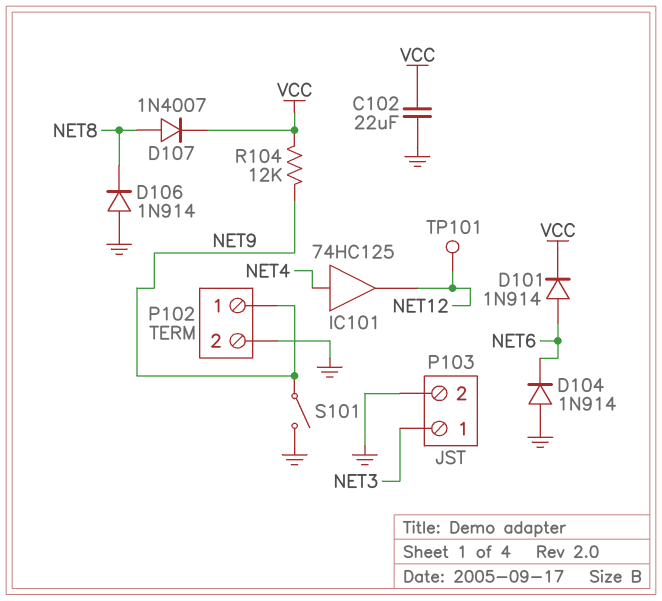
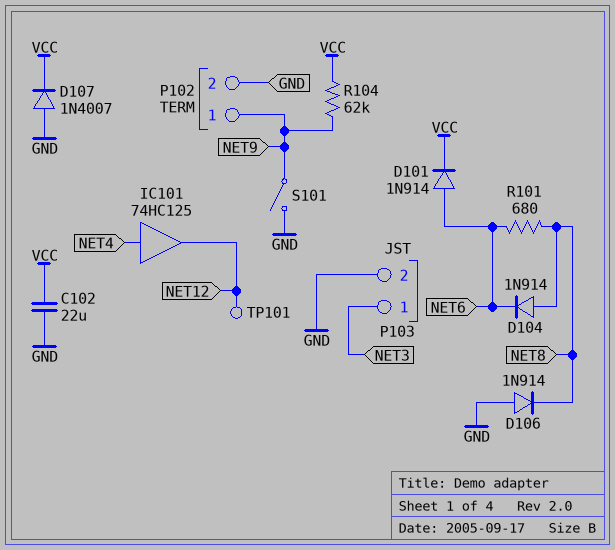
D104: diode 1N914 (A GND, K NET6) -> diode 1N914 (A NET8, K NET6)
D107: diode 1N4007 (A NET8, K VCC) -> diode 1N4007 (A GND, K VCC)
R101: none -> 680 (NET6, NET8)
R104: 12k (NET9, VCC) -> 62k (NET9, VCC)

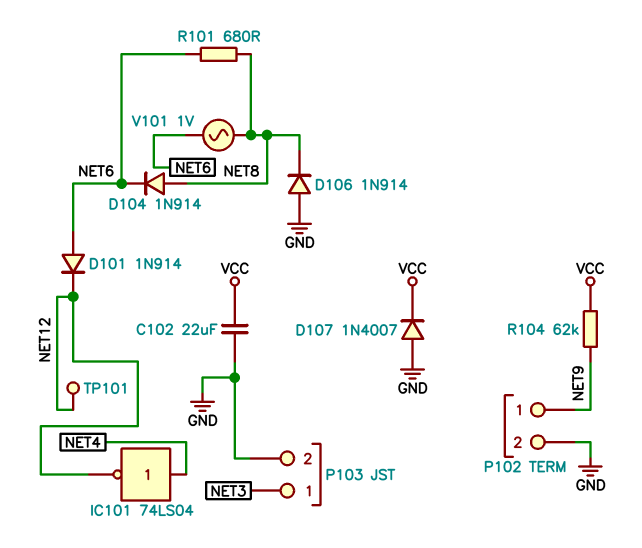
D101: diode 1N914 (A NET6, K VCC) -> diode 1N914 (A NET6, K NET12)
IC101: buffer 74HC125 (in NET4, out NET12) -> NOT 74LS04 (in NET4, out NET12)
S101: switch (GND, NET9) -> none
V101: none -> AC 1V (NET6, NET8)

